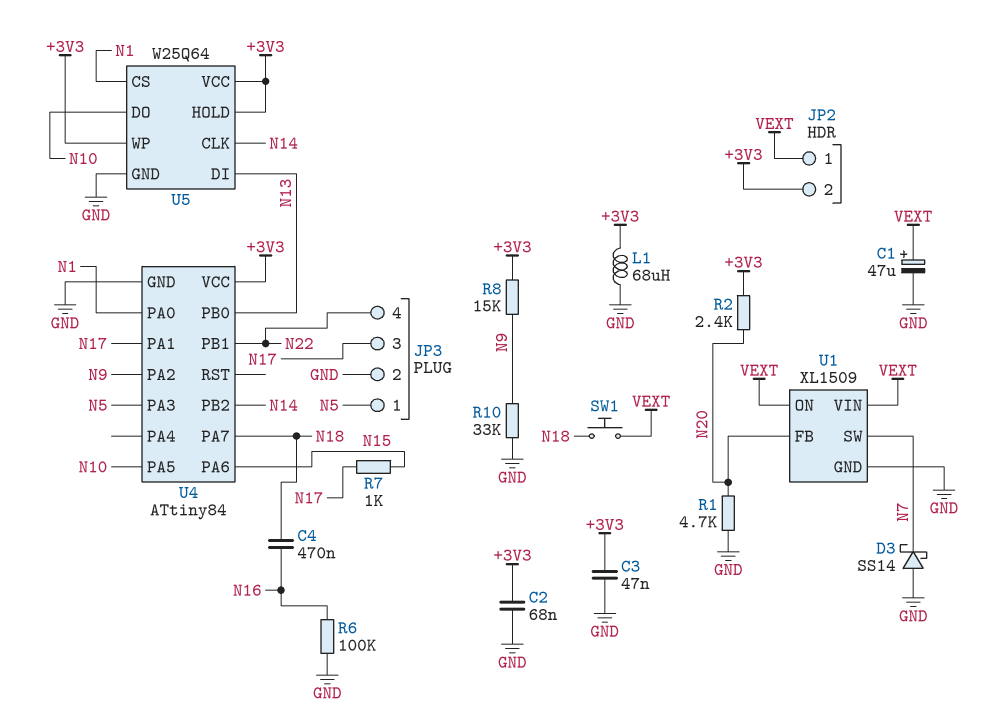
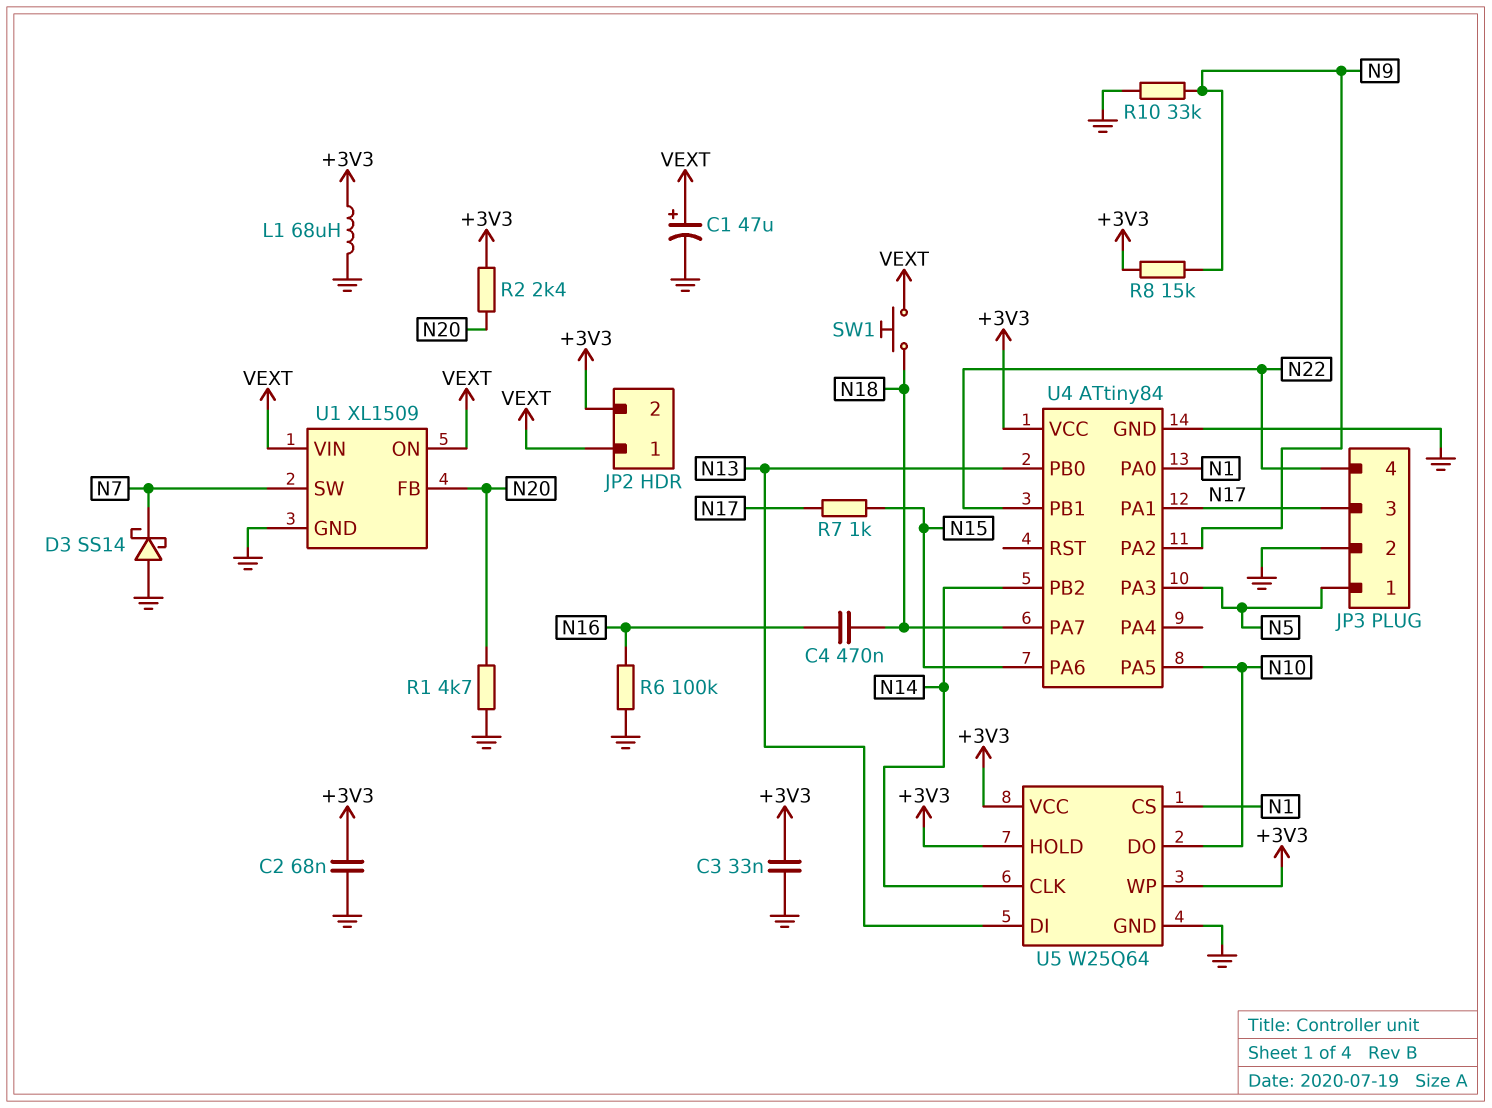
C3: 47nF (+3V3, GND) -> 33nF (+3V3, GND)

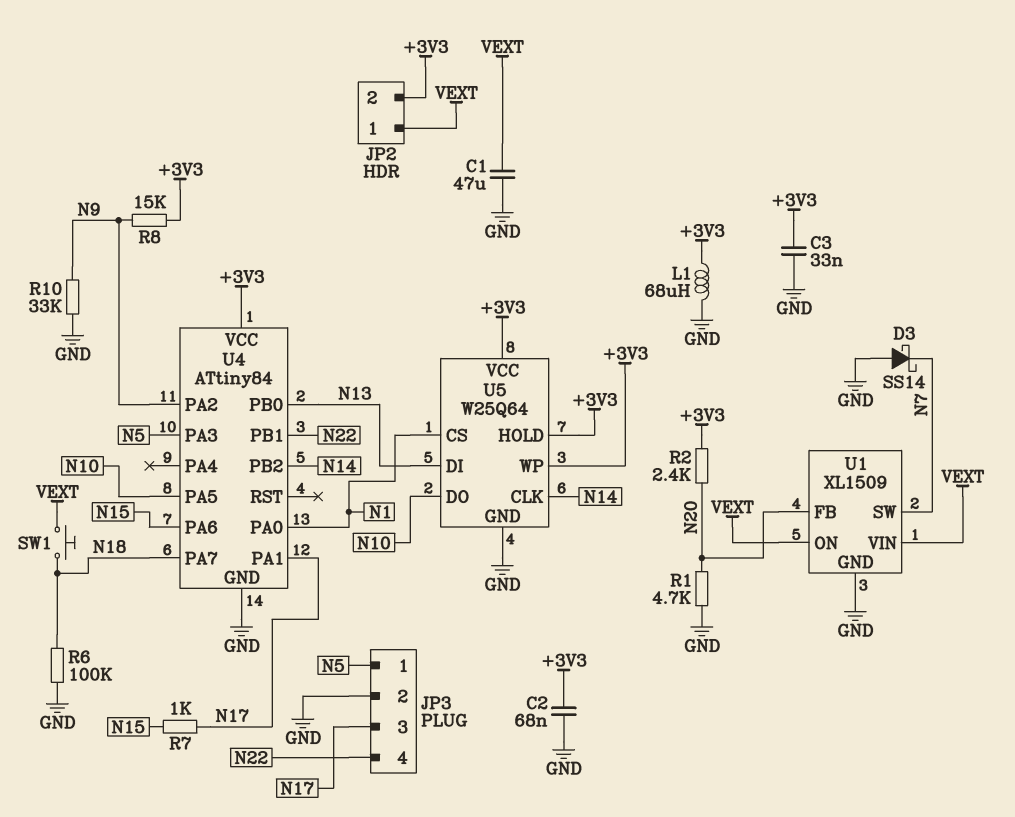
C1: 47uF (plus VEXT, minus GND) -> 47uF (GND, VEXT)
C4: 470nF (N16, N18) -> none
R6: 100k (GND, N16) -> 100k (GND, N18)

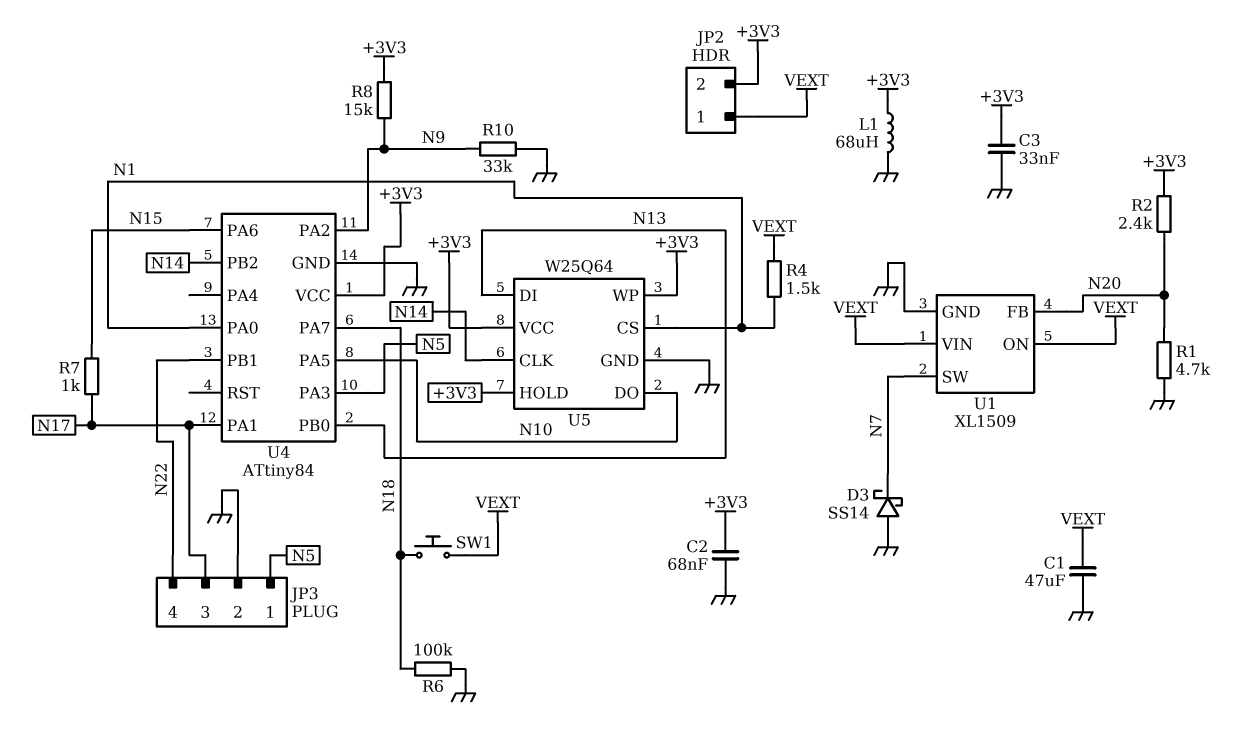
R4: none -> 1.5k (N1, VEXT)

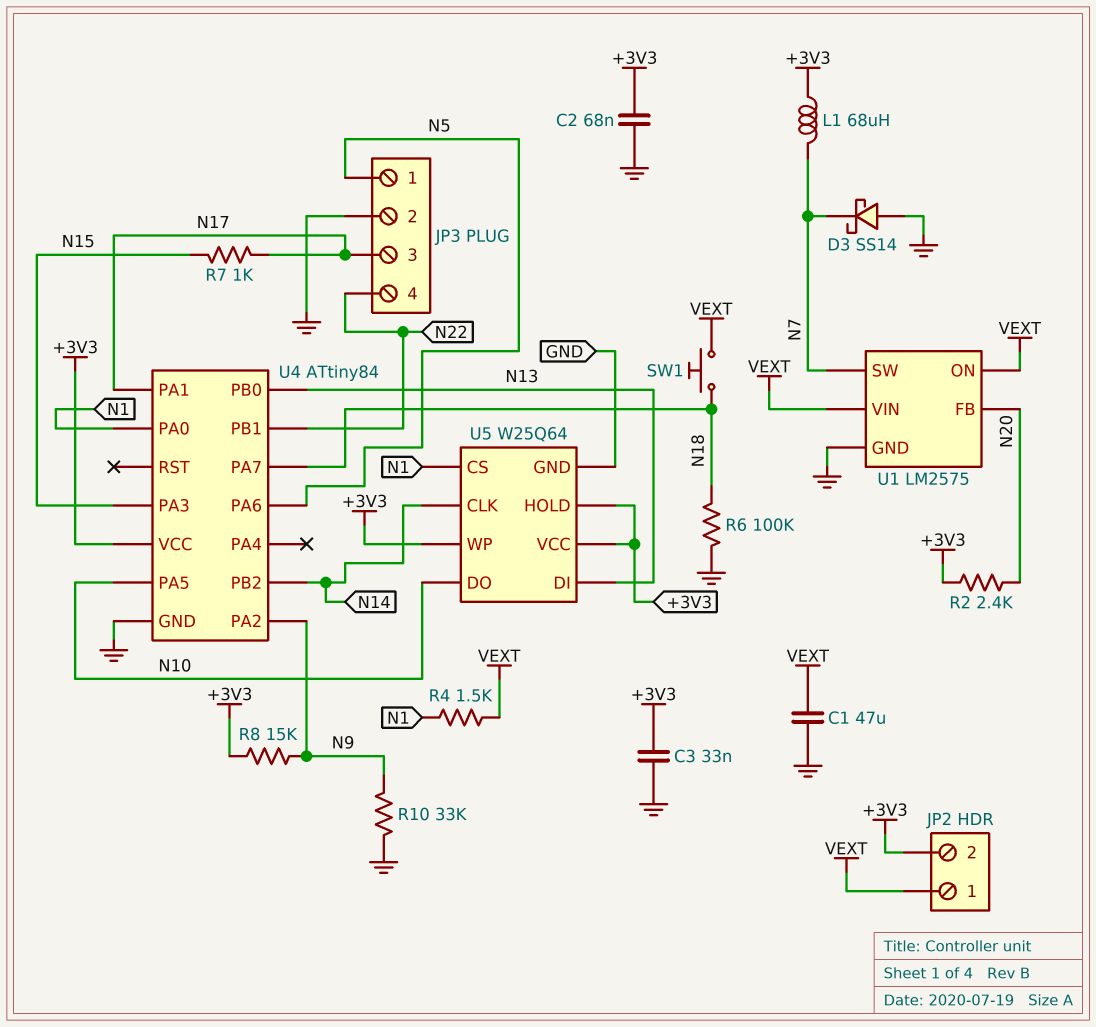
L1: 68uH (+3V3, GND) -> 68uH (+3V3, N7)
R1: 4.7k (GND, N20) -> none
U1: XL1509 -> LM2575
U4 pin PA3: N5 -> N15
U4 pin PA6: N15 -> N5

